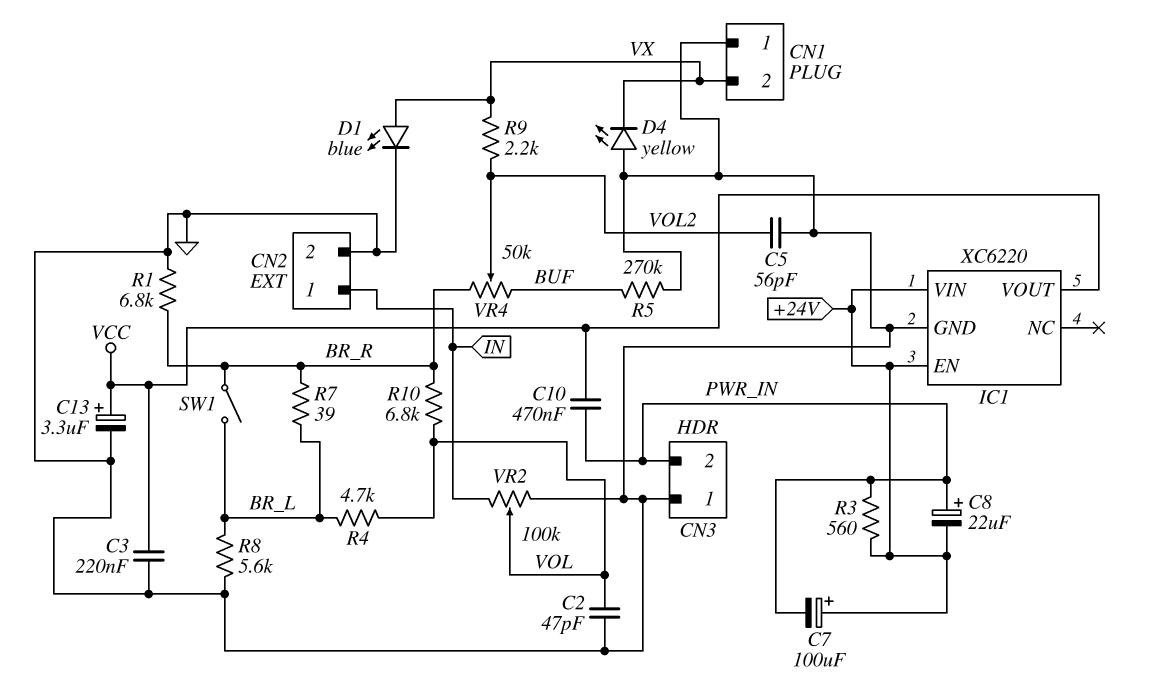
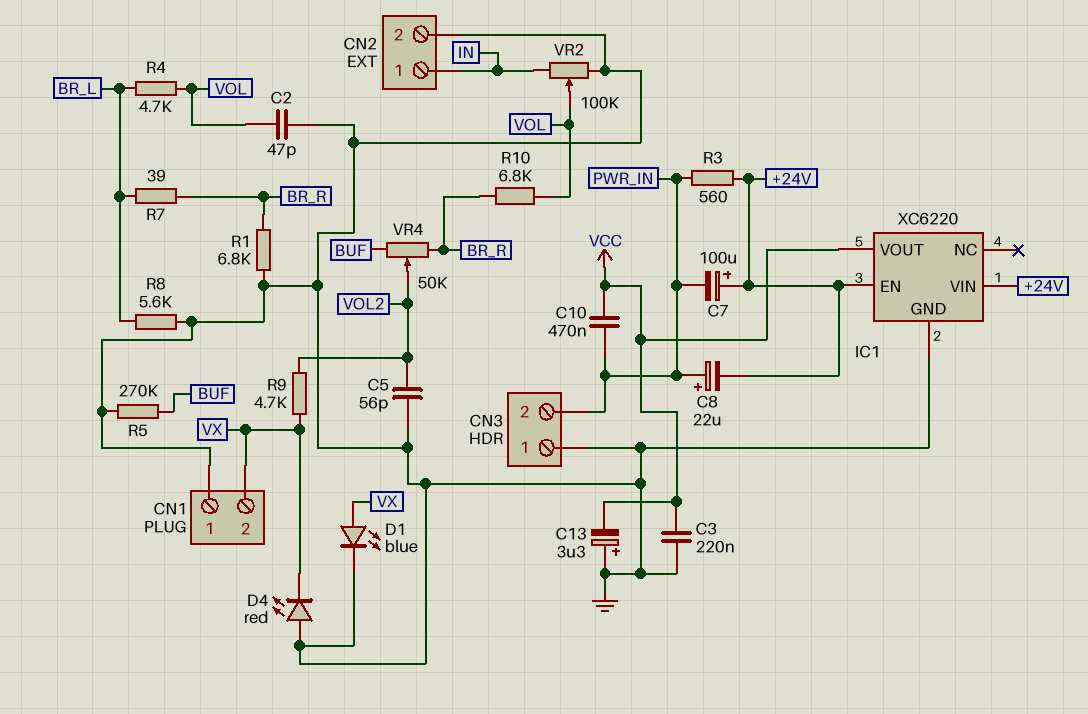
C13: 3.3uF (plus VCC, minus GND) -> 3.3uF (plus GND, minus VCC)
D4: LED yellow (A GND, K VX) -> LED red (A GND, K VX)
R9: 2.2k (VOL2, VX) -> 4.7k (VOL2, VX)
SW1: switch (BR_L, BR_R) -> none

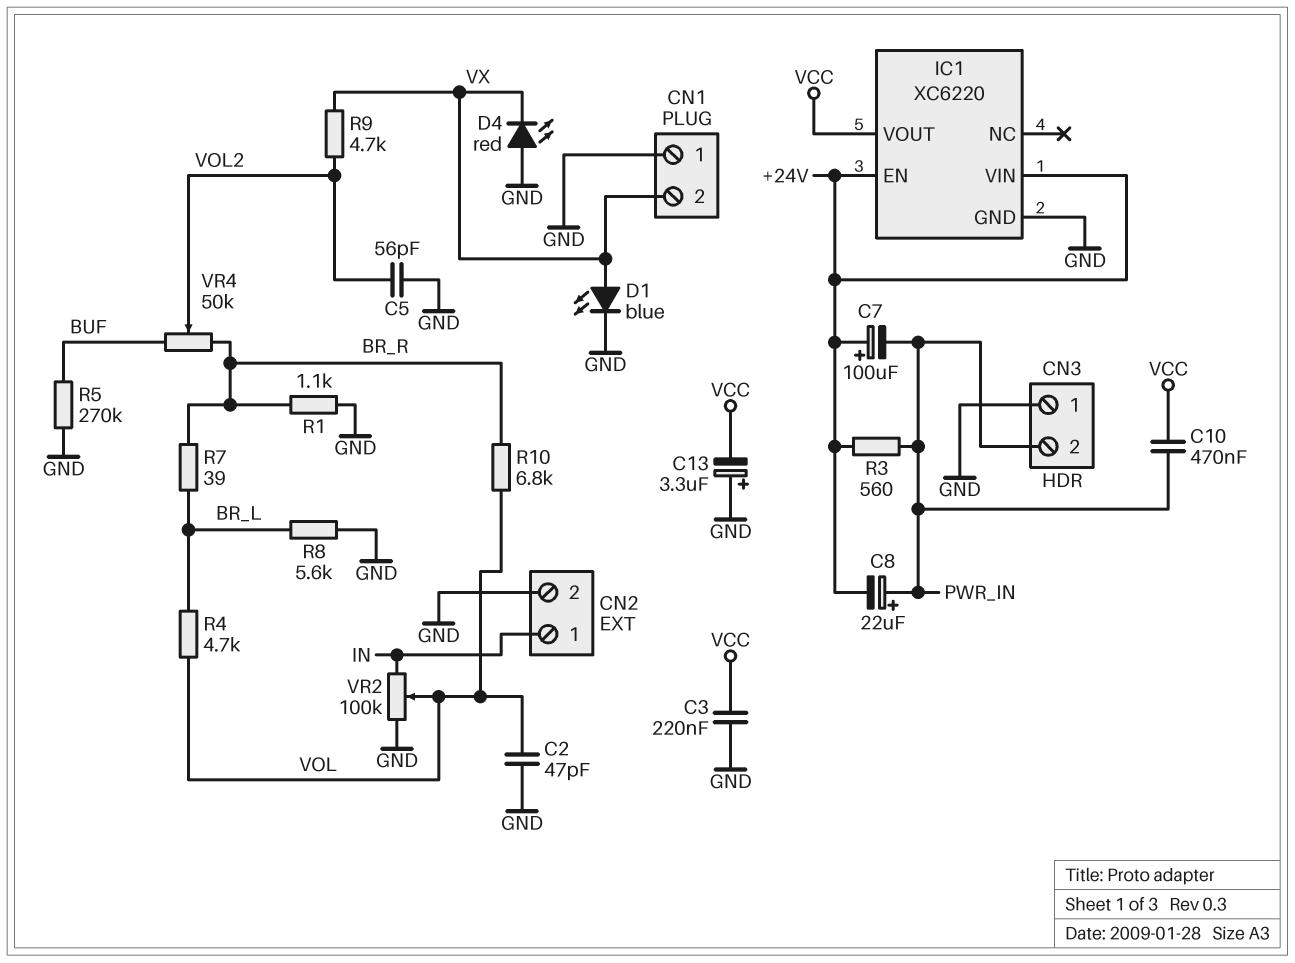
R1: 6.8k (BR_R, GND) -> 1.1k (BR_R, GND)

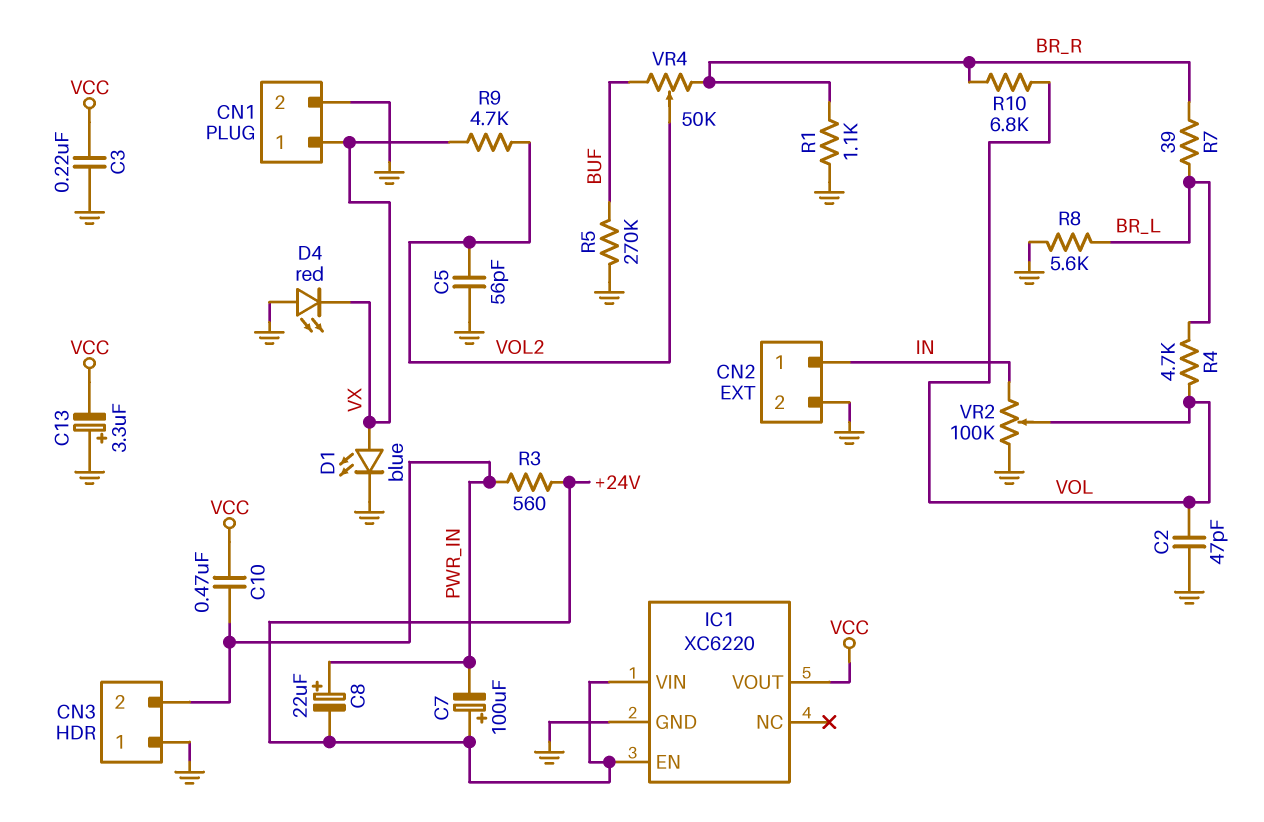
CN1 pin 1: GND -> VX
CN1 pin 2: VX -> GND

